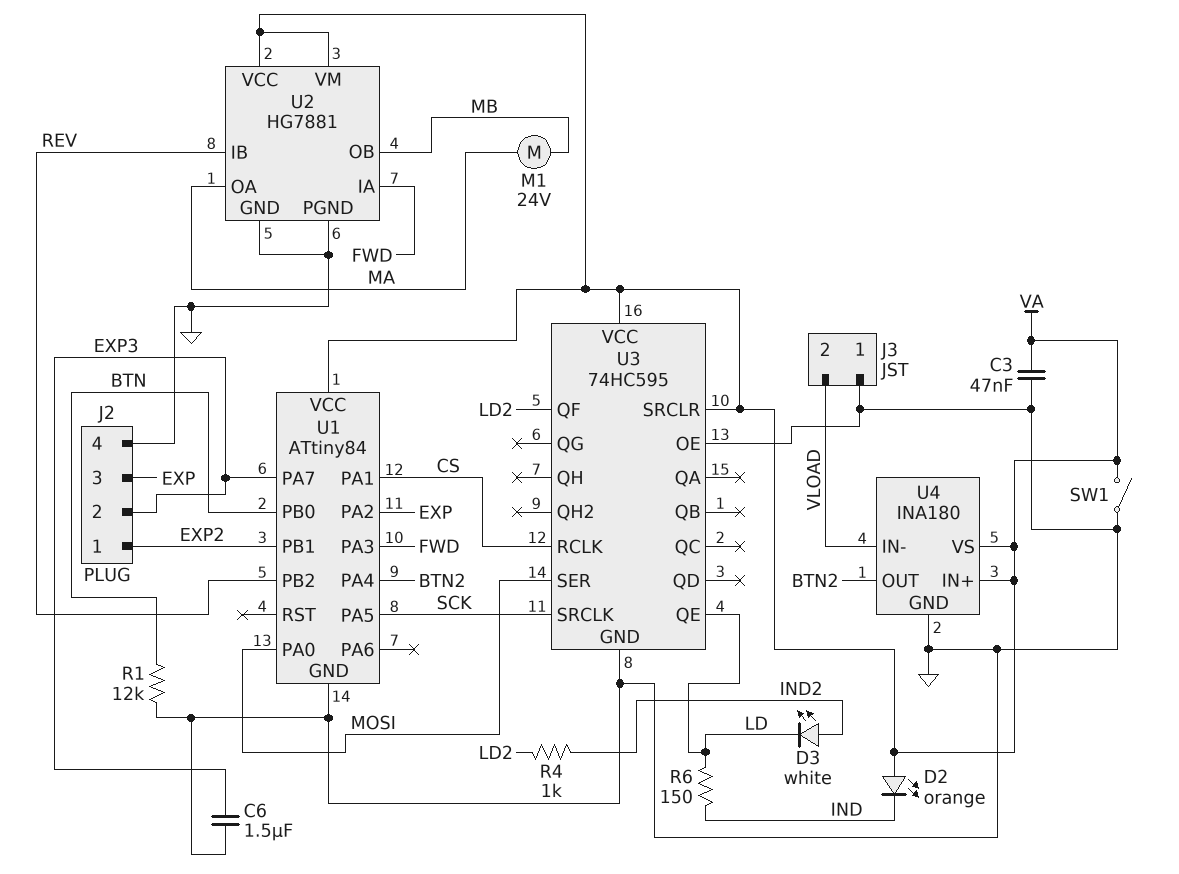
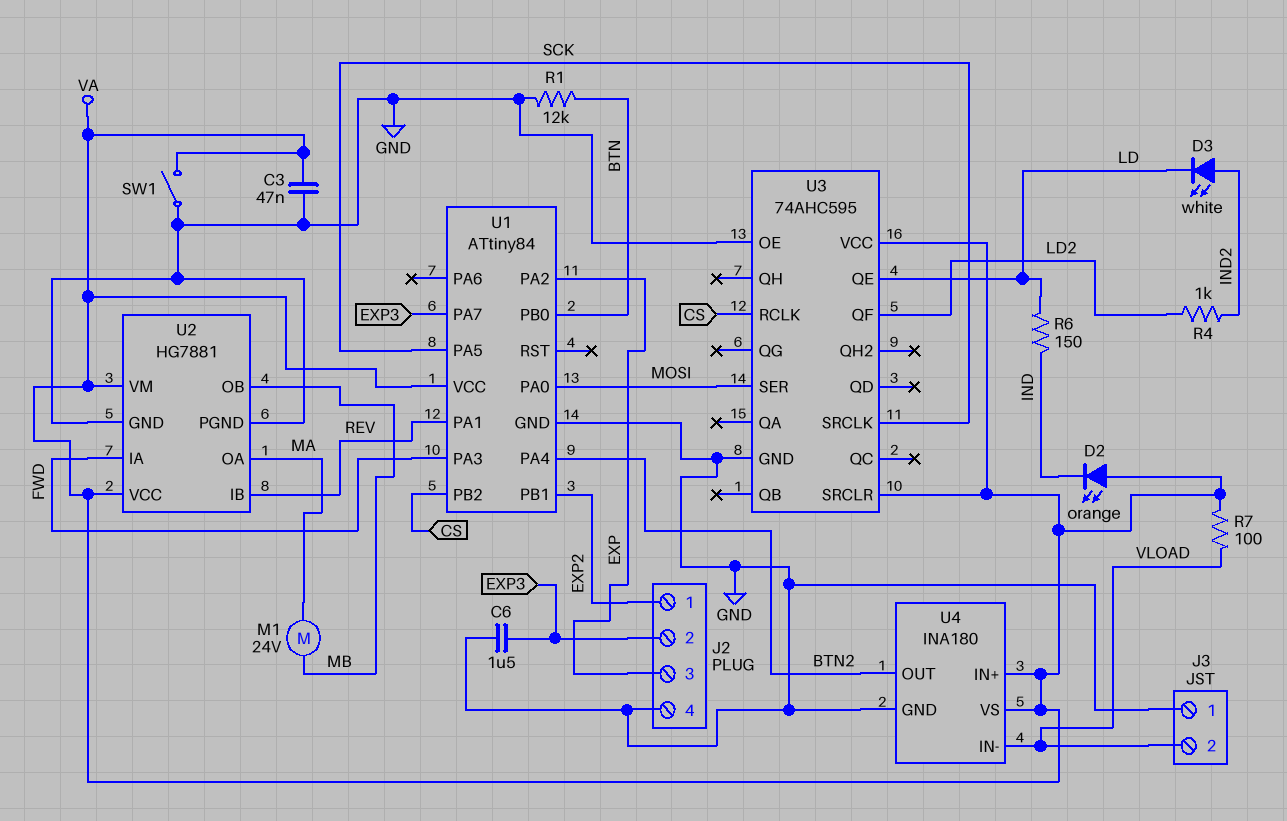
R7: none -> 100 (VA, VLOAD)
U1 pin PA1: CS -> REV
U1 pin PB2: REV -> CS
U3: 74HC595 -> 74AHC595

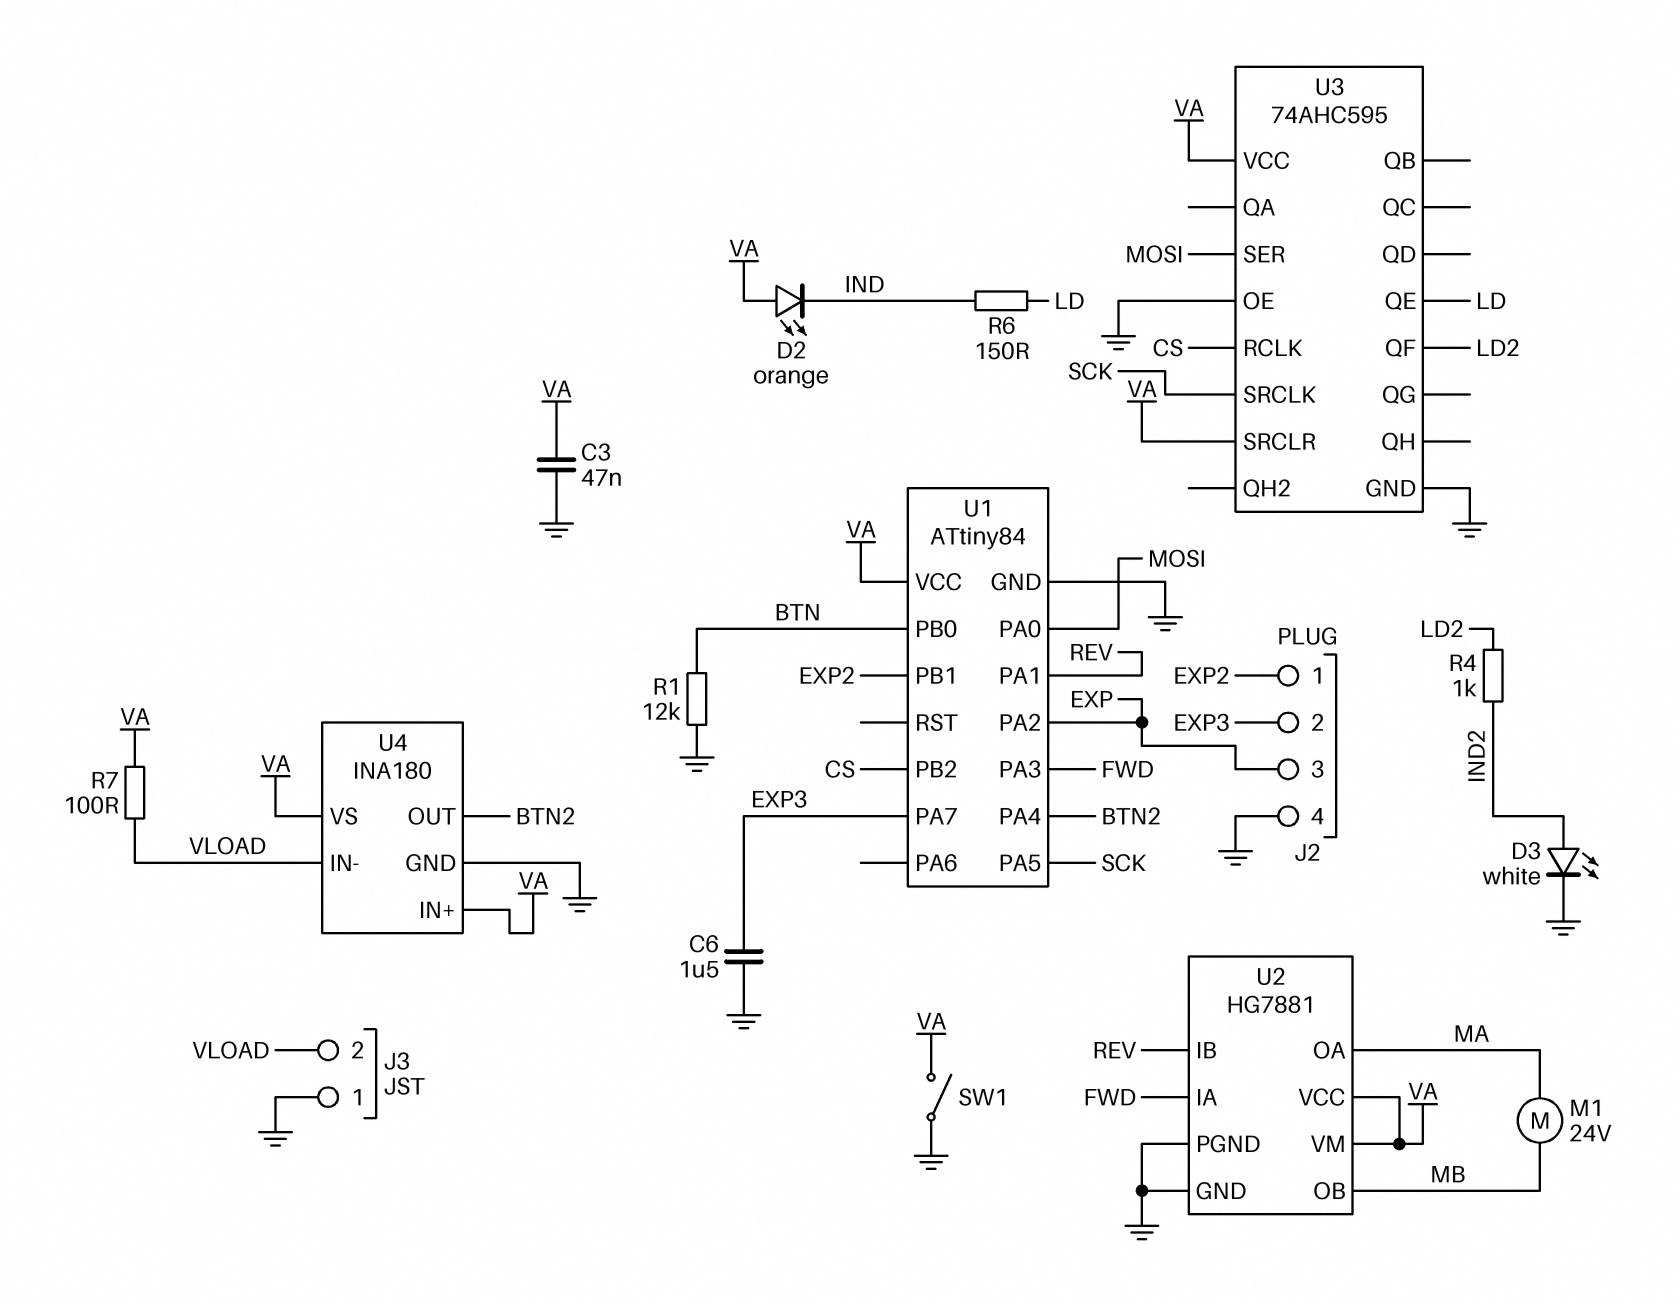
D3: LED white (A IND2, K LD) -> LED white (A IND2, K GND)

